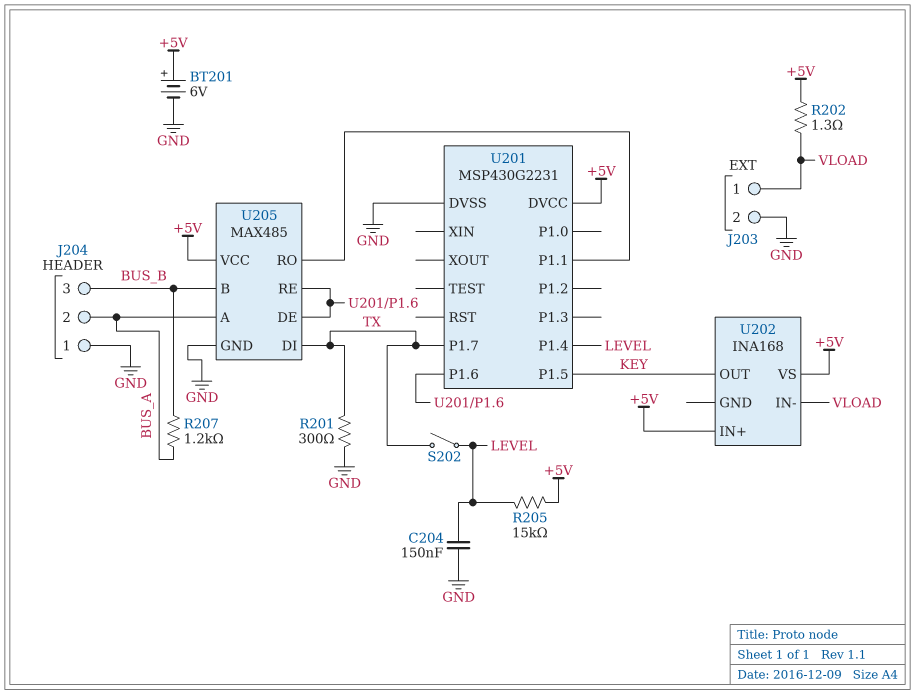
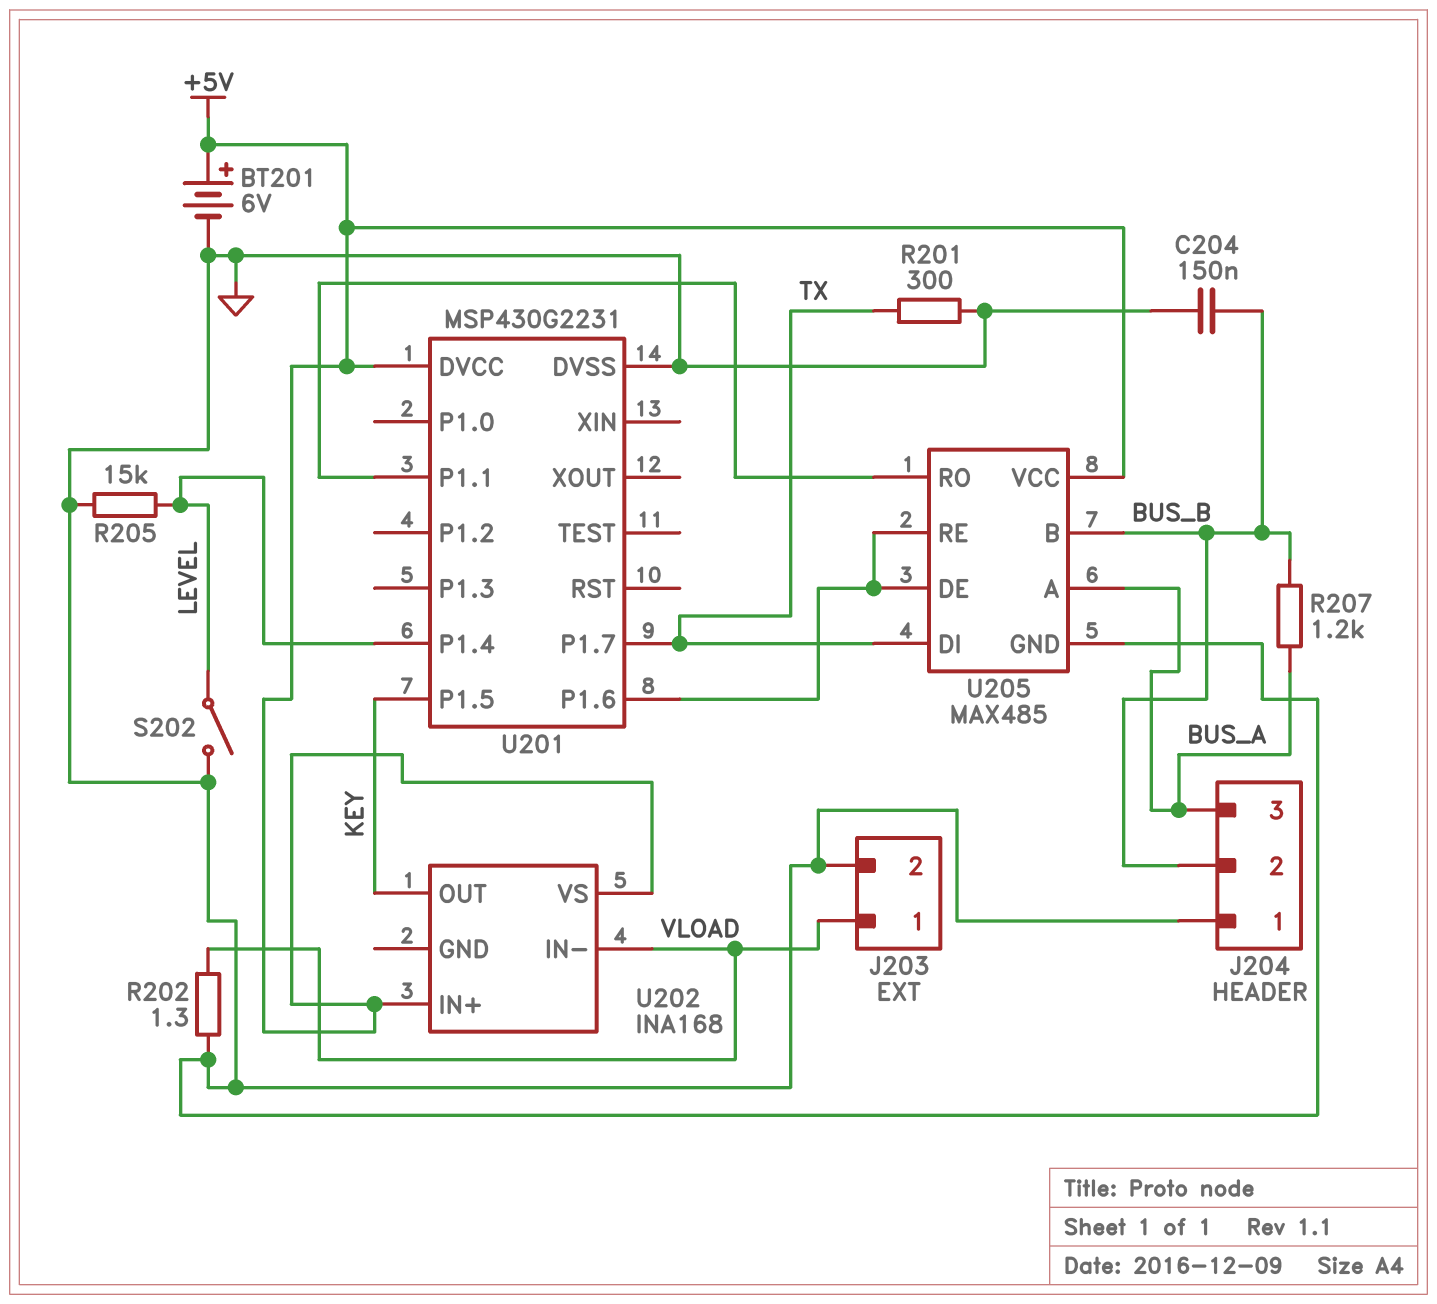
C204: 150nF (GND, LEVEL) -> 150nF (BUS_B, GND)
J204 pin 2: BUS_A -> BUS_B
J204 pin 3: BUS_B -> BUS_A
R202: 1.3 (+5V, VLOAD) -> 1.3 (GND, VLOAD)
R205: 15k (+5V, LEVEL) -> 15k (GND, LEVEL)
S202: switch (LEVEL, TX) -> switch (GND, LEVEL)

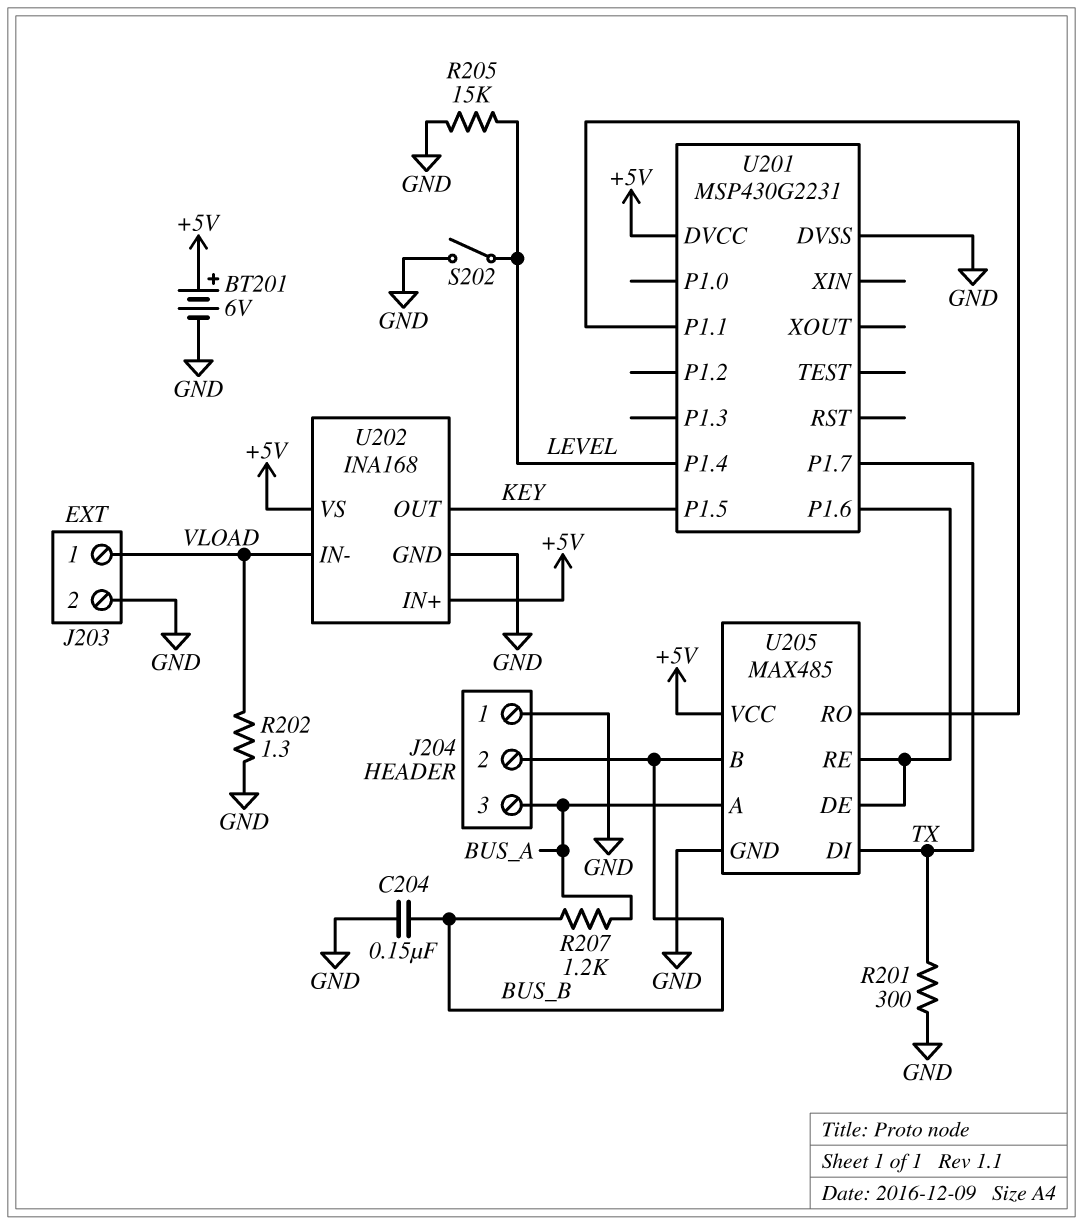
U202 pin GND: none -> GND

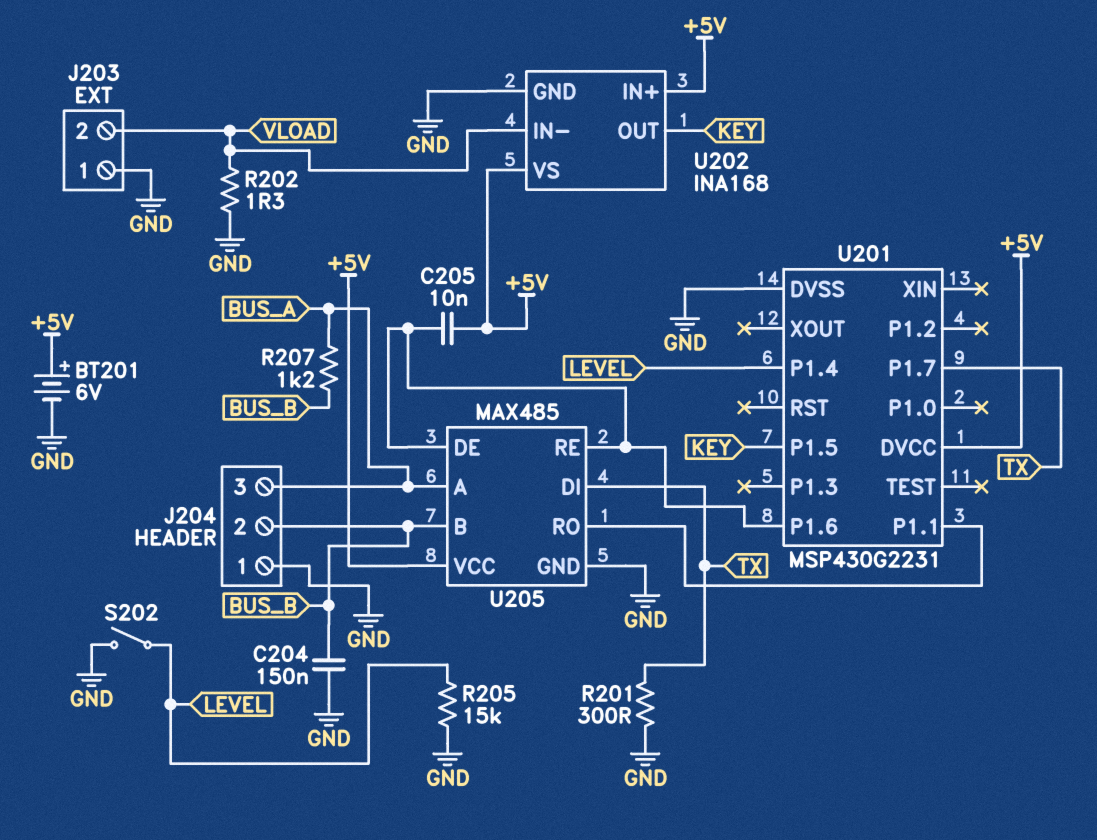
C205: none -> 10nF (+5V, U201/P1.6)
J203 pin 1: VLOAD -> GND
J203 pin 2: GND -> VLOAD

